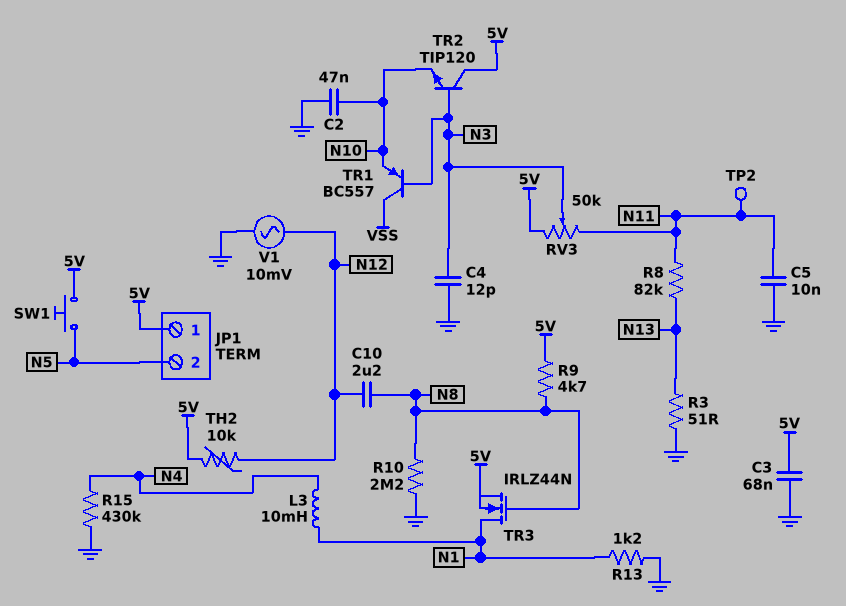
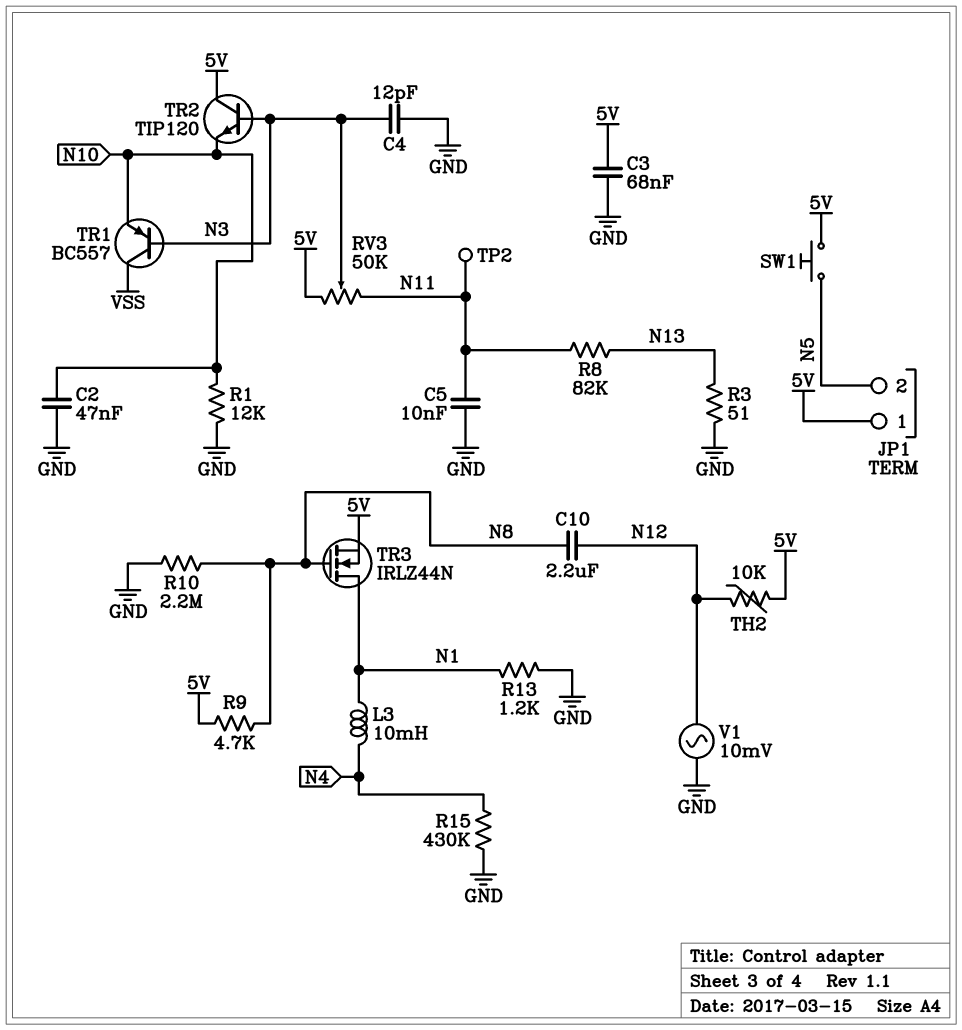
R1: none -> 12k (GND, N10)

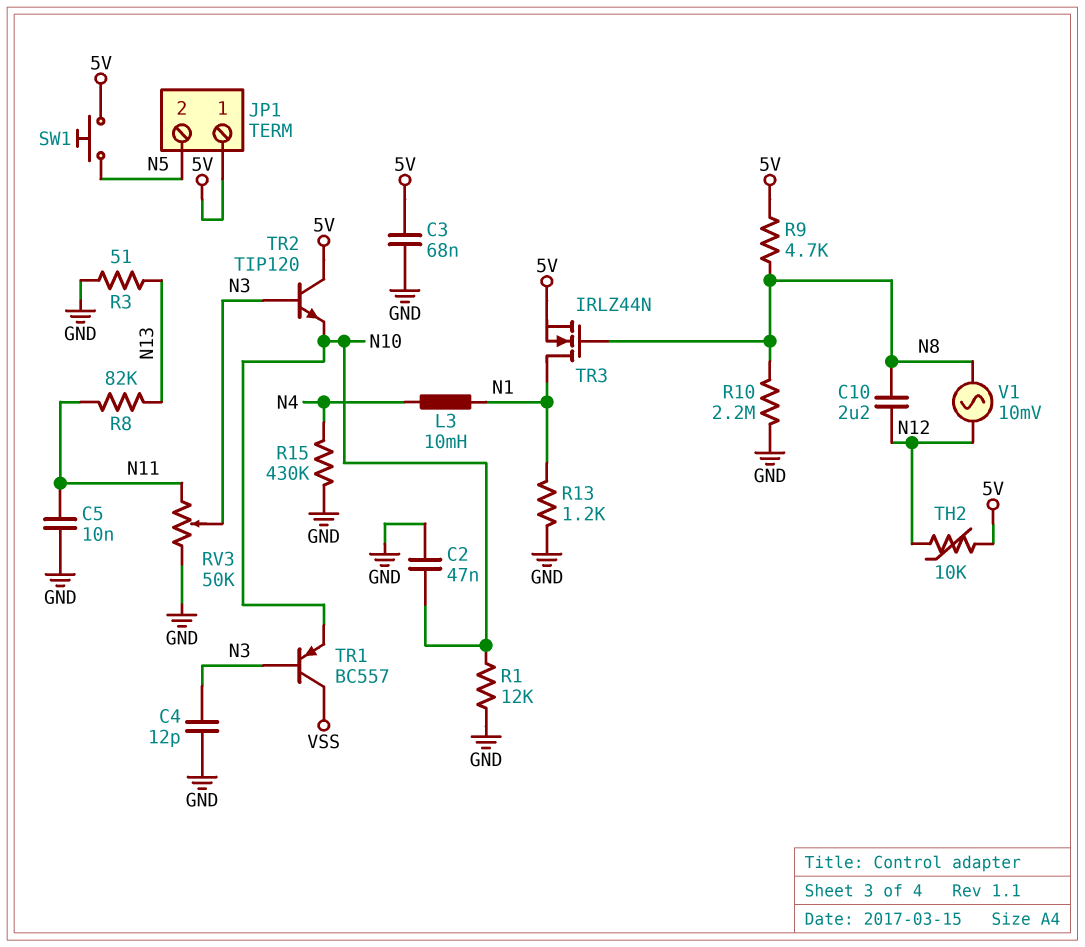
RV3: 50k (5V, N11, wiper N3) -> 50k (GND, N11, wiper N3)
TP2: test point (N11) -> none
V1: AC 10mV (GND, N12) -> AC 10mV (N8, N12)

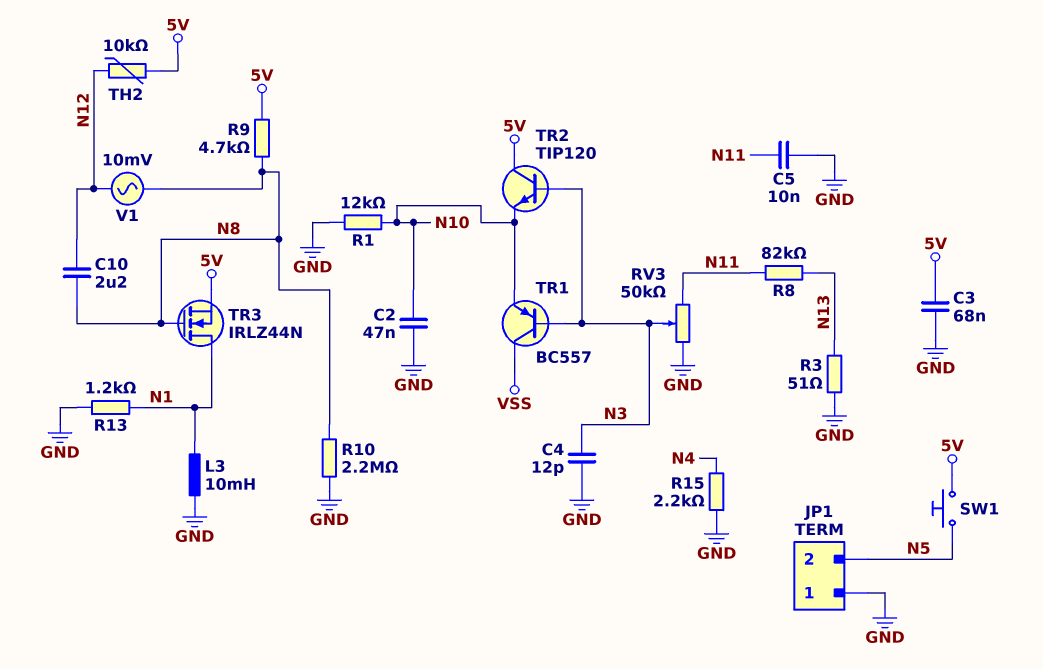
JP1 pin 1: 5V -> GND
L3: 10mH (N1, N4) -> 10mH (GND, N1)
R15: 430k (GND, N4) -> 2.2k (GND, N4)

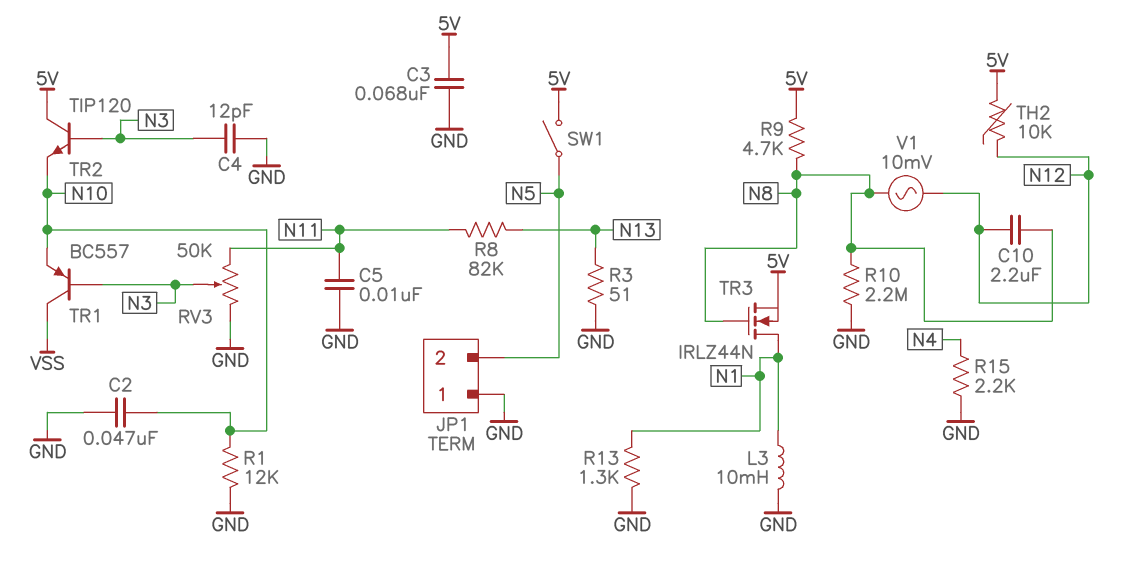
R13: 1.2k (GND, N1) -> 1.3k (GND, N1)
SW1: button (5V, N5) -> switch (5V, N5)

